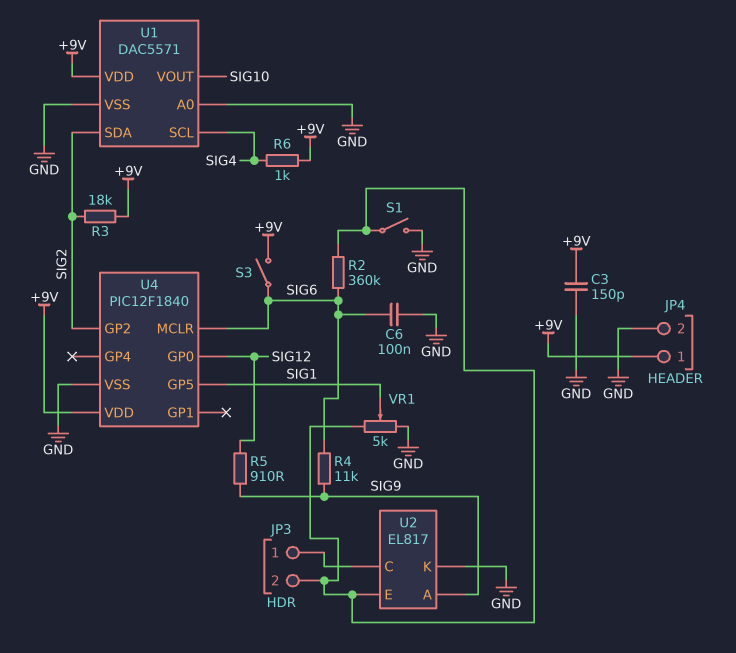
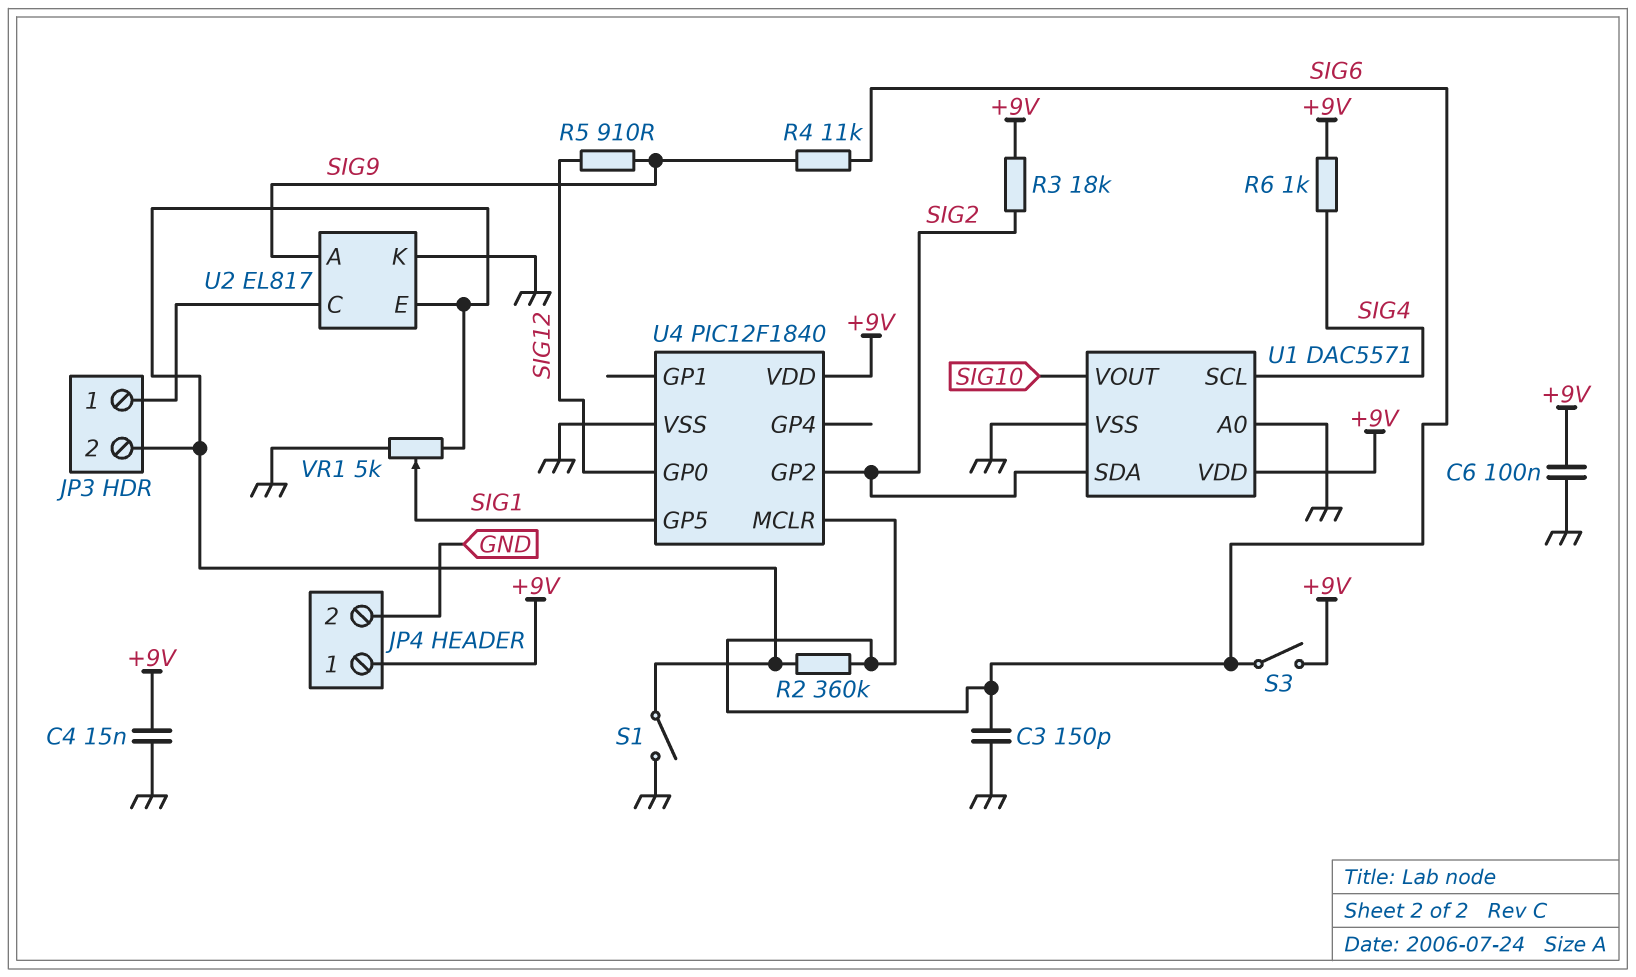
C3: 150pF (+9V, GND) -> 150pF (GND, SIG6)
C4: none -> 15nF (+9V, GND)
C6: 100nF (GND, SIG6) -> 100nF (+9V, GND)

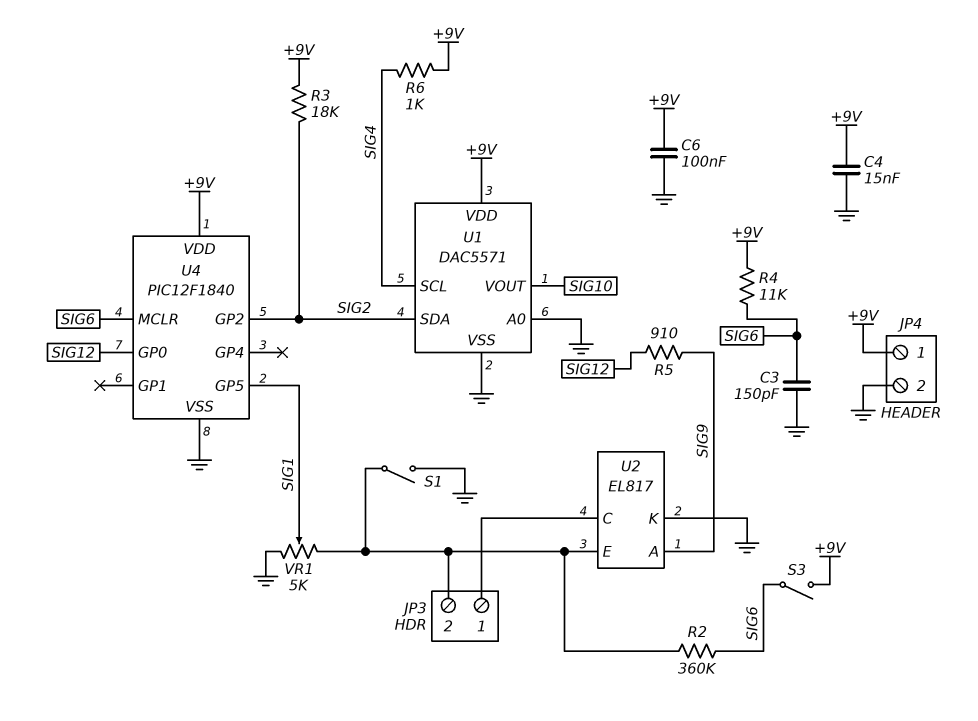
R4: 11k (SIG6, SIG9) -> 11k (+9V, SIG6)

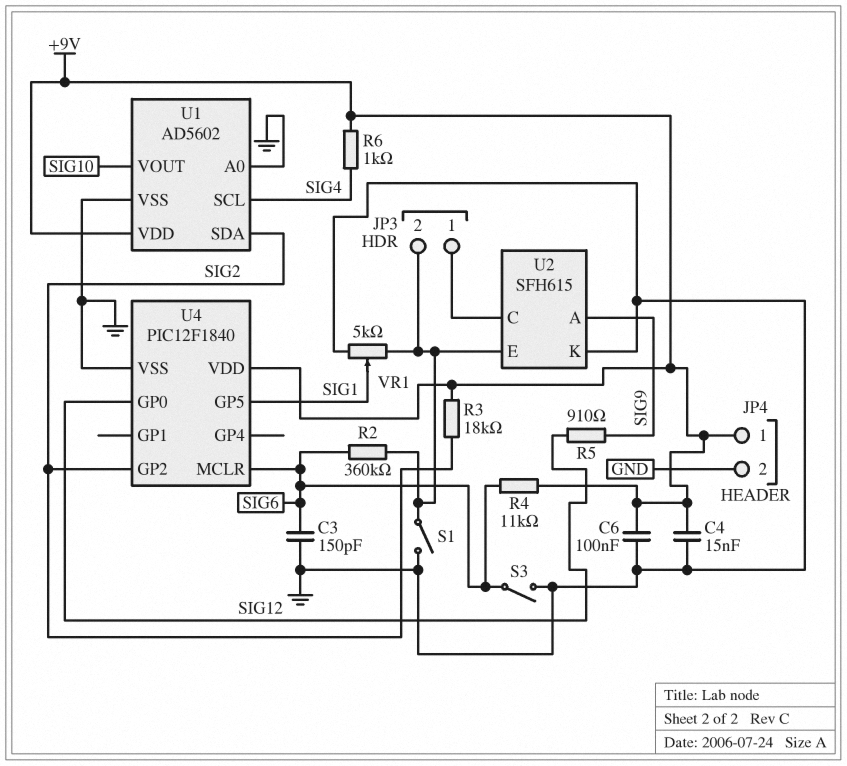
S3: switch (+9V, SIG6) -> switch (GND, SIG6)
U1: DAC5571 -> AD5602
U2: EL817 -> SFH615

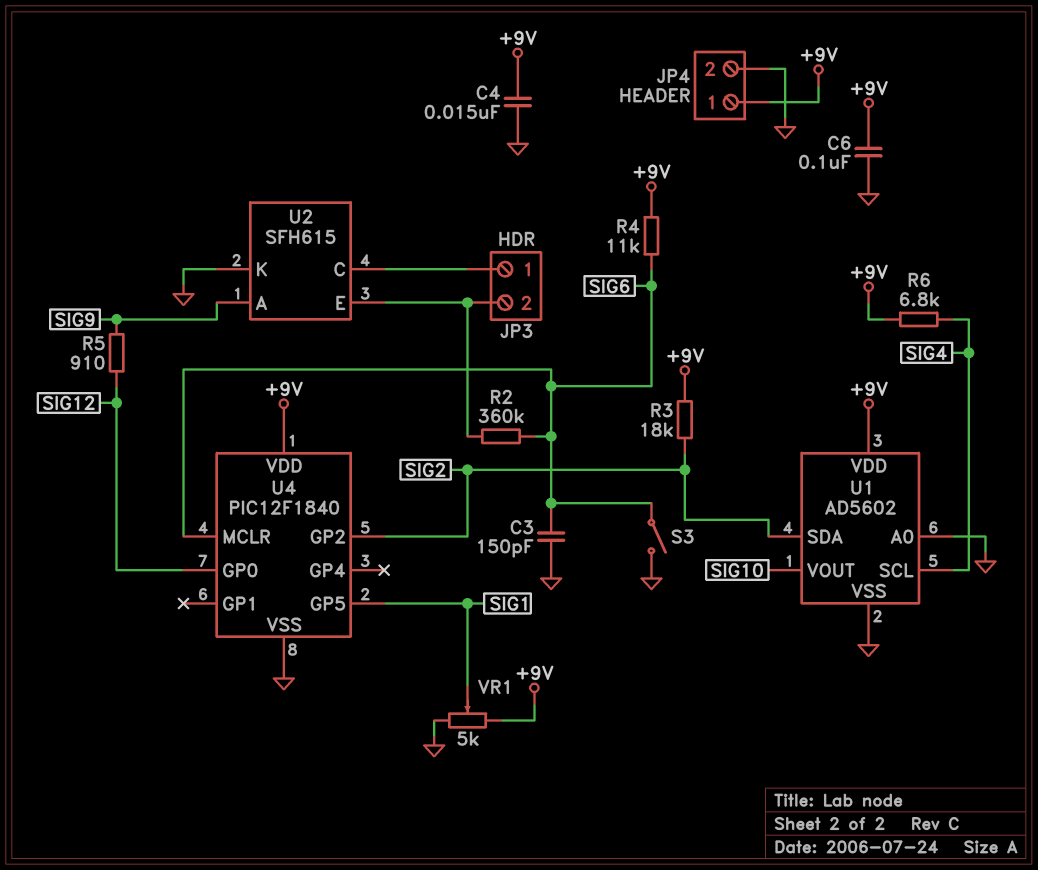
R6: 1k (+9V, SIG4) -> 6.8k (+9V, SIG4)
S1: switch (GND, JP3/2) -> none
VR1: 5k (GND, JP3/2, wiper SIG1) -> 5k (+9V, GND, wiper SIG1)

